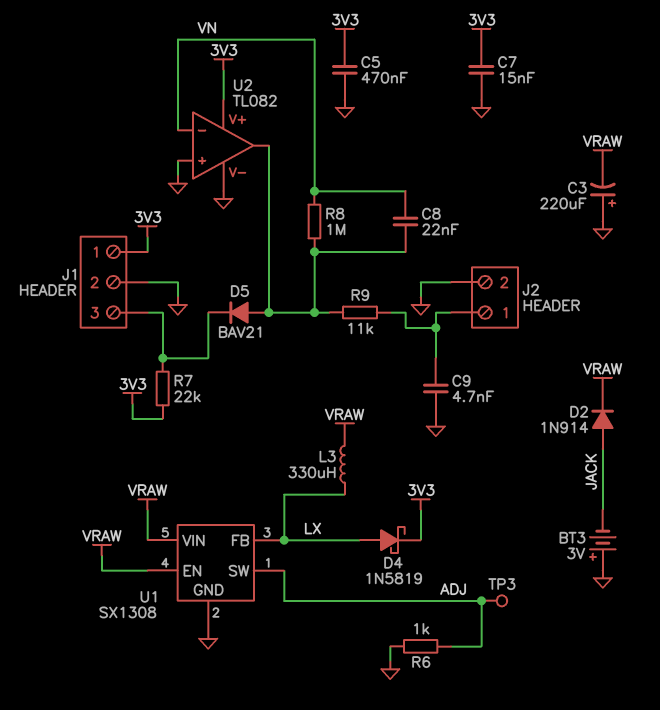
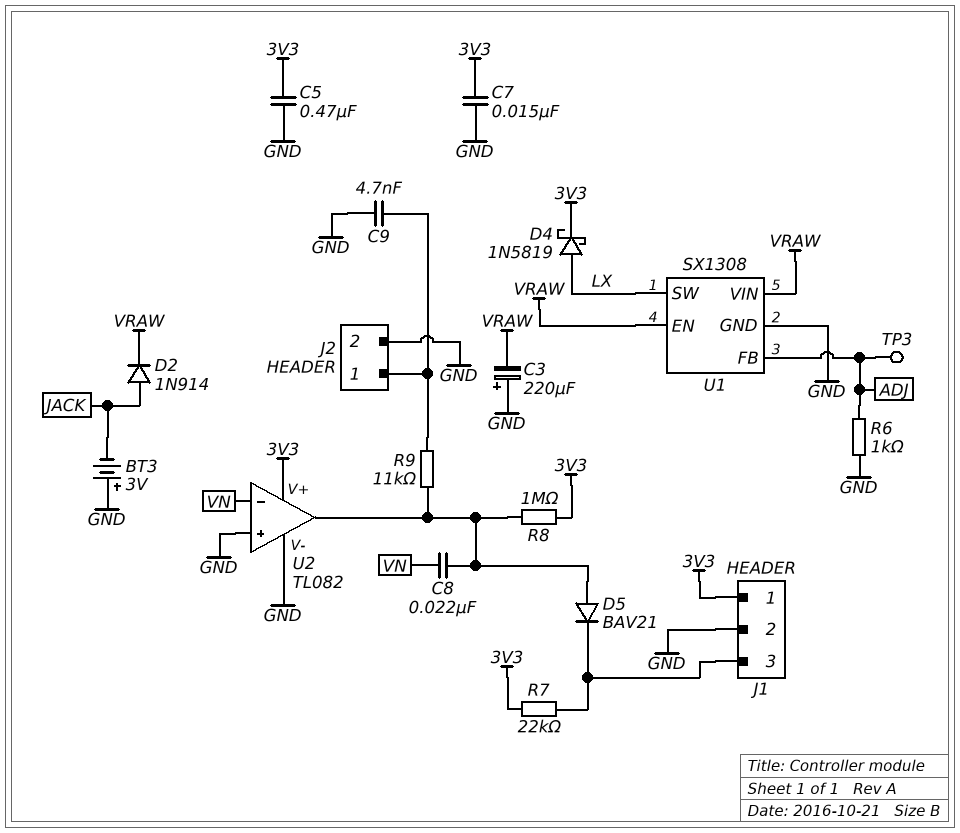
L3: 330uH (LX, VRAW) -> none
R8: 1M (U2/out, VN) -> 1M (3V3, U2/out)
U1 pin FB: LX -> ADJ
U1 pin SW: ADJ -> LX

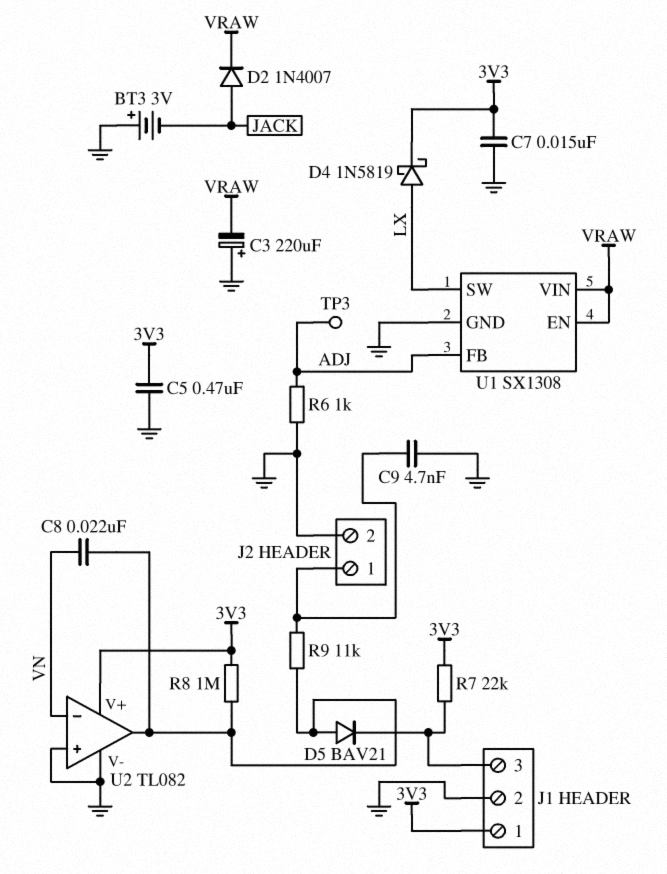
D2: diode 1N914 (A JACK, K VRAW) -> diode 1N4007 (A JACK, K VRAW)

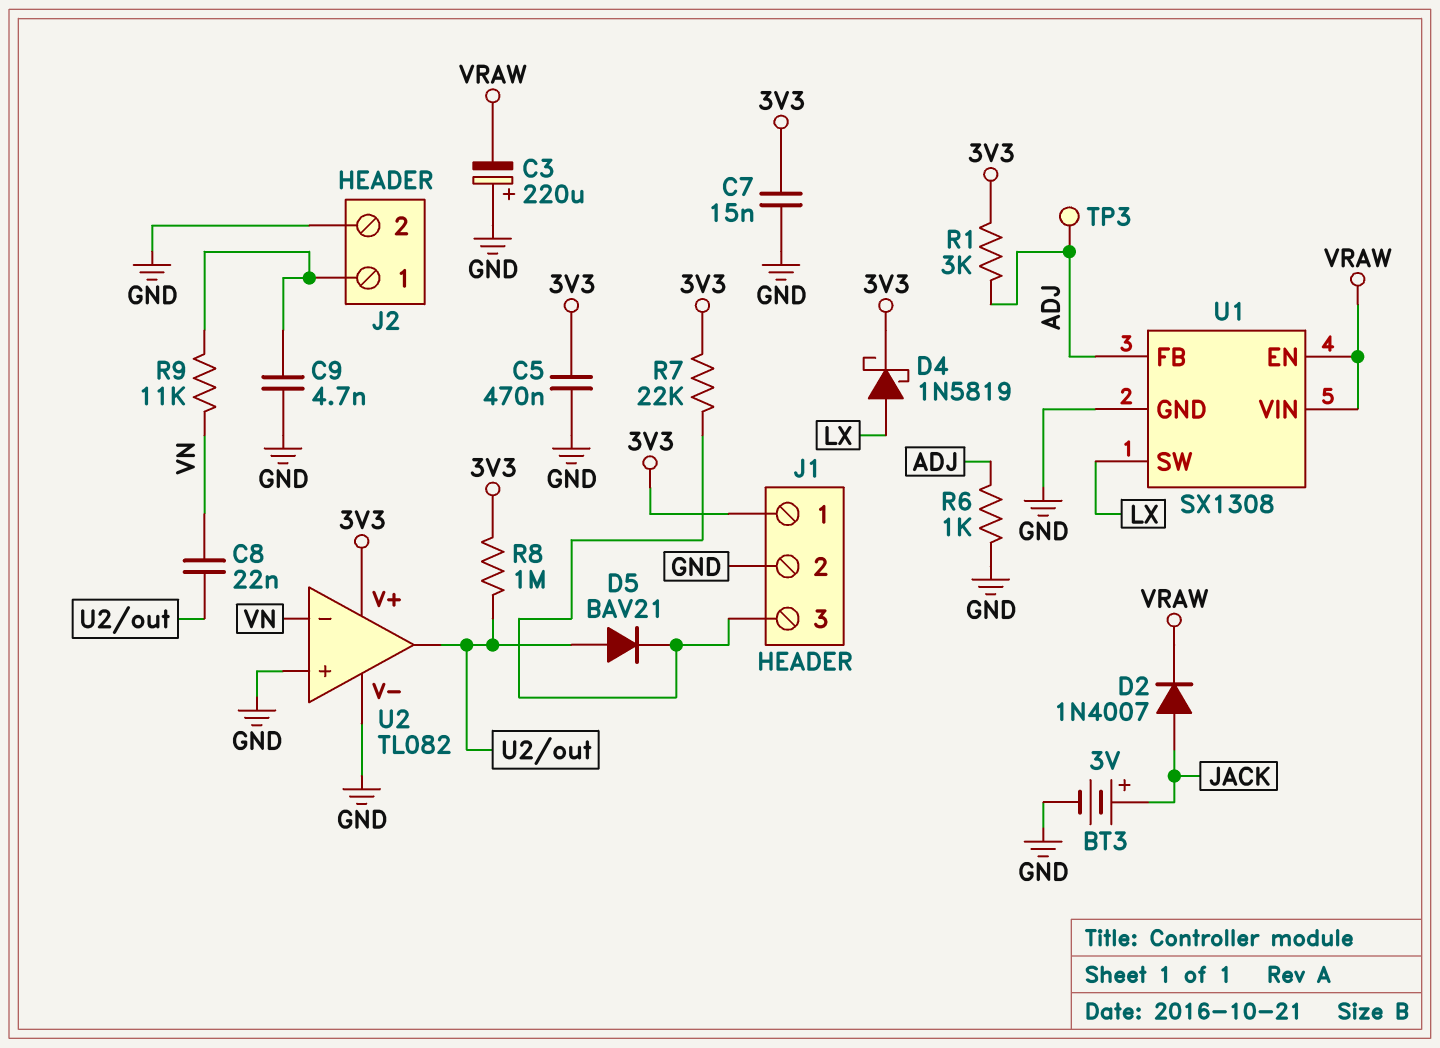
BT3: 3V (plus GND, minus JACK) -> 3V (plus JACK, minus GND)
R1: none -> 3k (3V3, ADJ)
R9: 11k (J2/1, U2/out) -> 11k (J2/1, VN)

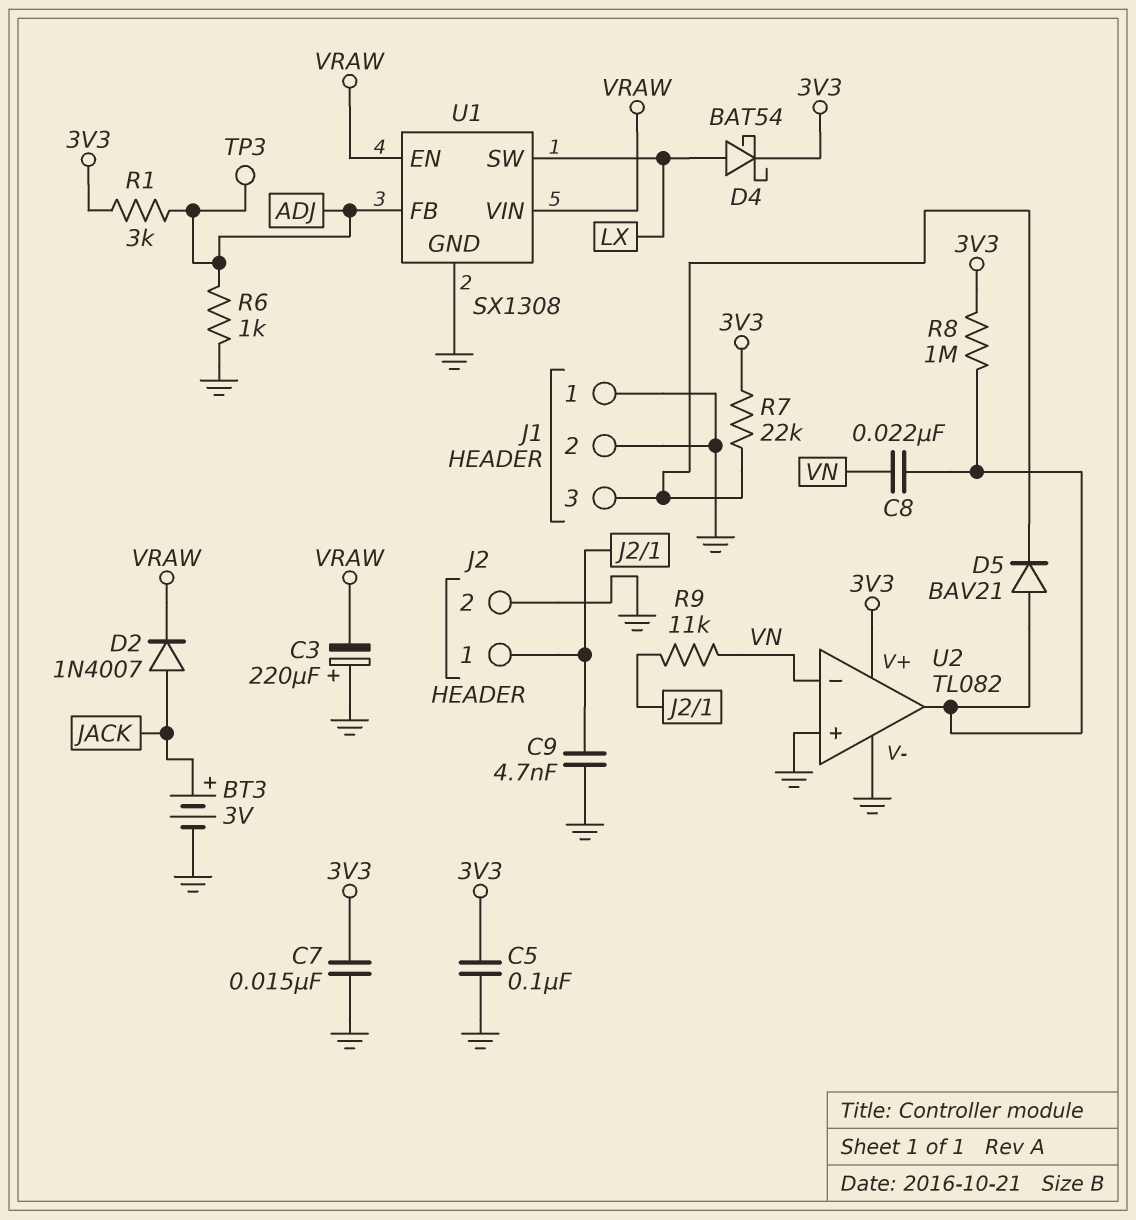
C5: 470nF (3V3, GND) -> 100nF (3V3, GND)
D4: schottky 1N5819 (A LX, K 3V3) -> schottky BAT54 (A LX, K 3V3)
J1 pin 1: 3V3 -> GND

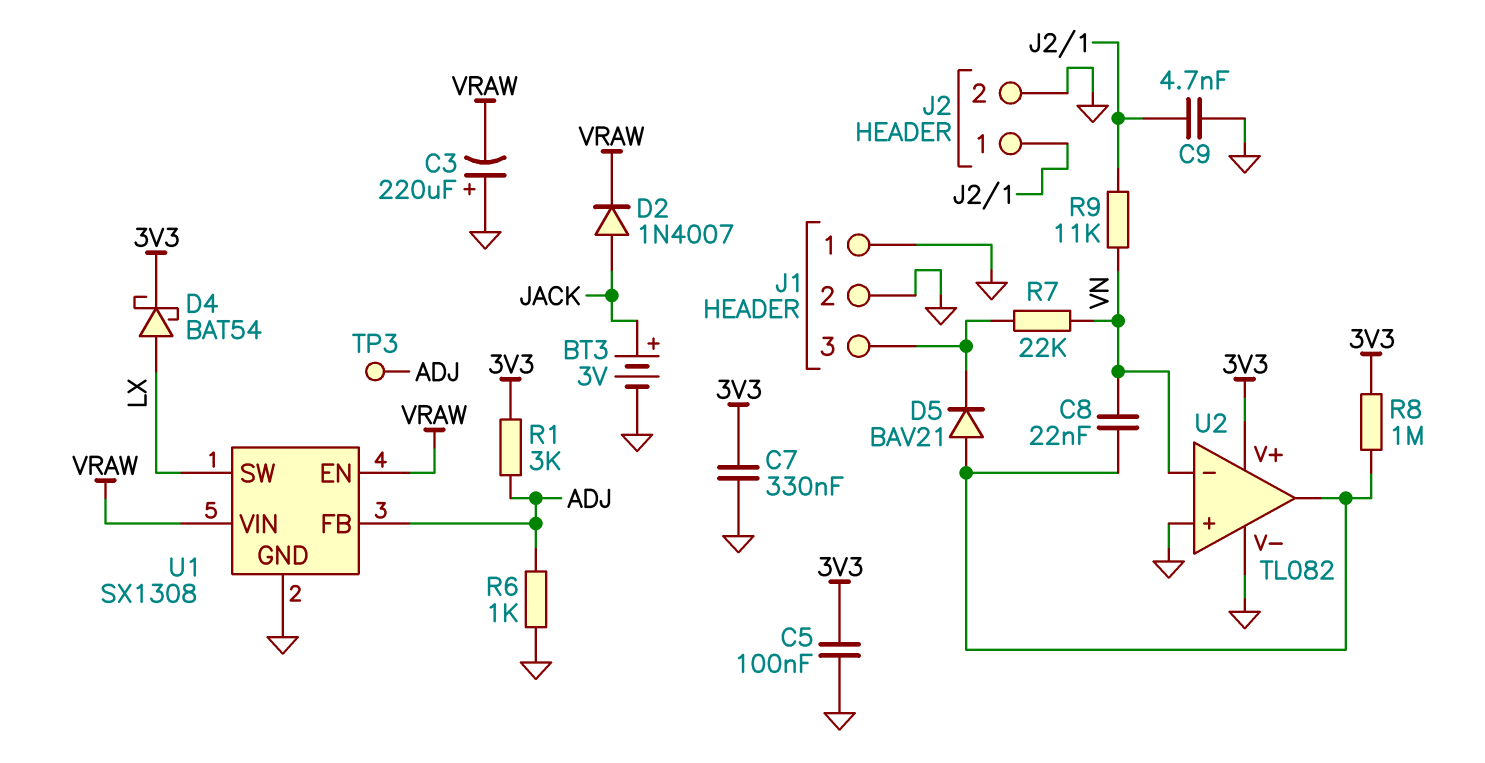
C7: 15nF (3V3, GND) -> 330nF (3V3, GND)
R7: 22k (3V3, J1/3) -> 22k (J1/3, VN)

